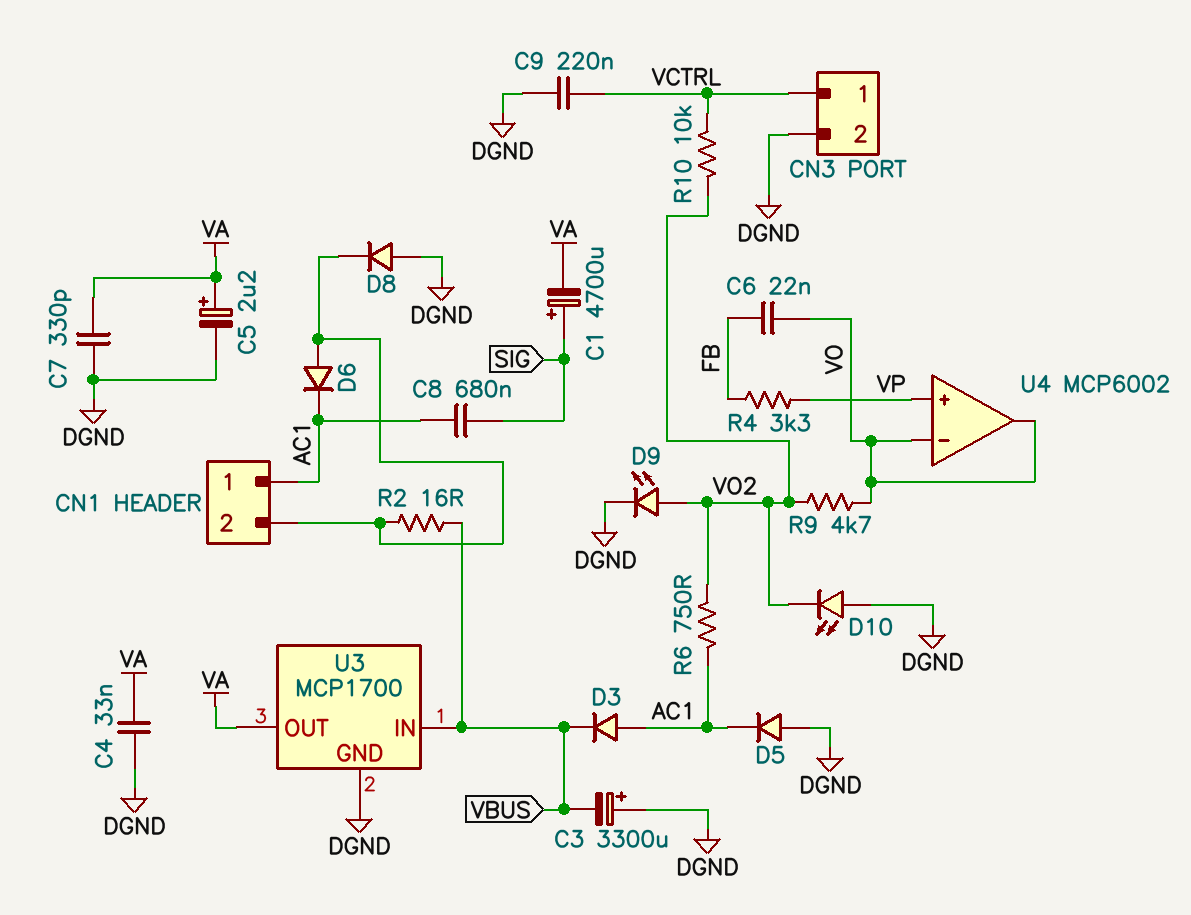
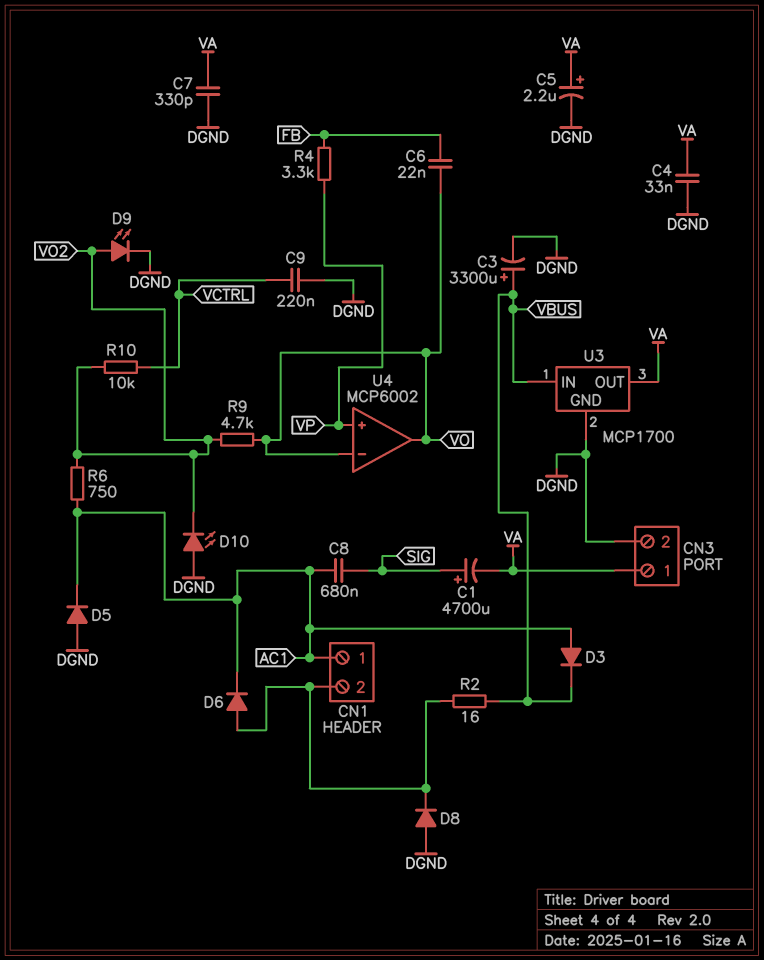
C3: 3300uF (plus DGND, minus VBUS) -> 3300uF (plus VBUS, minus DGND)
CN3 pin 1: VCTRL -> VA

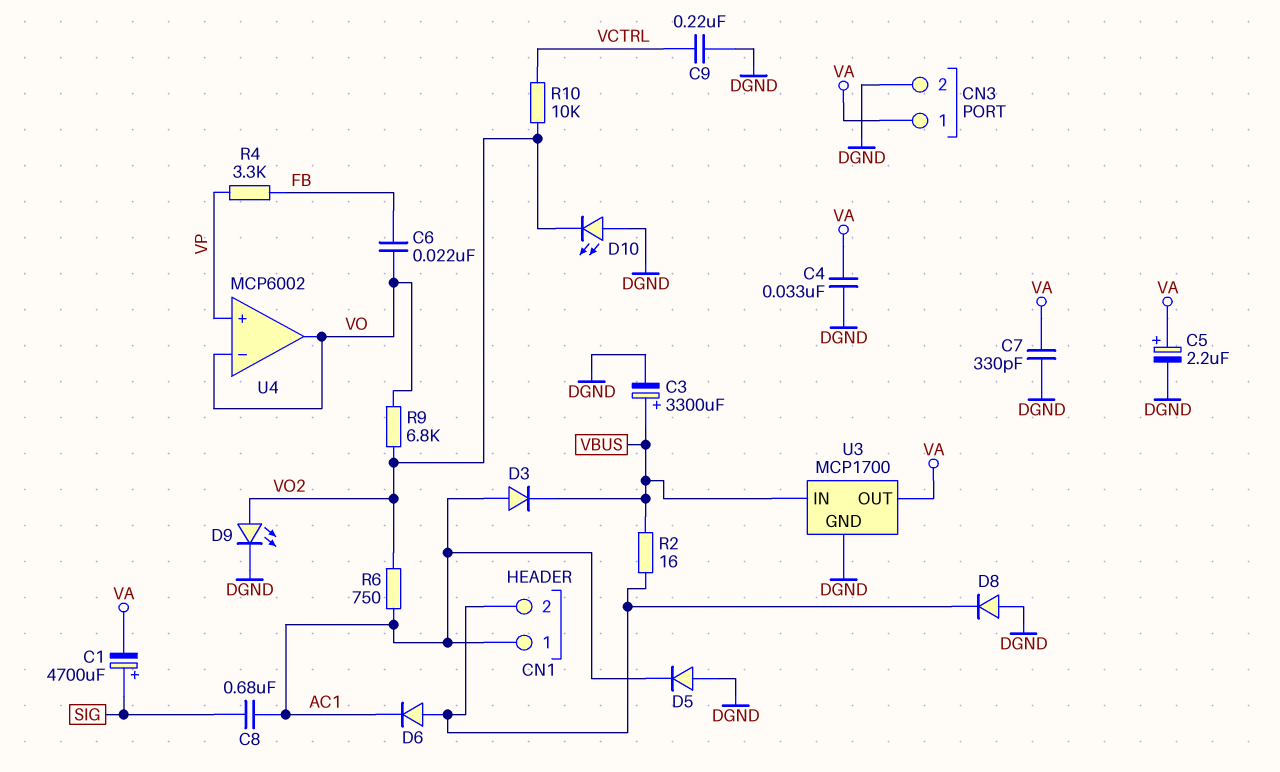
R9: 4.7k (VO, VO2) -> 6.8k (VO, VO2)

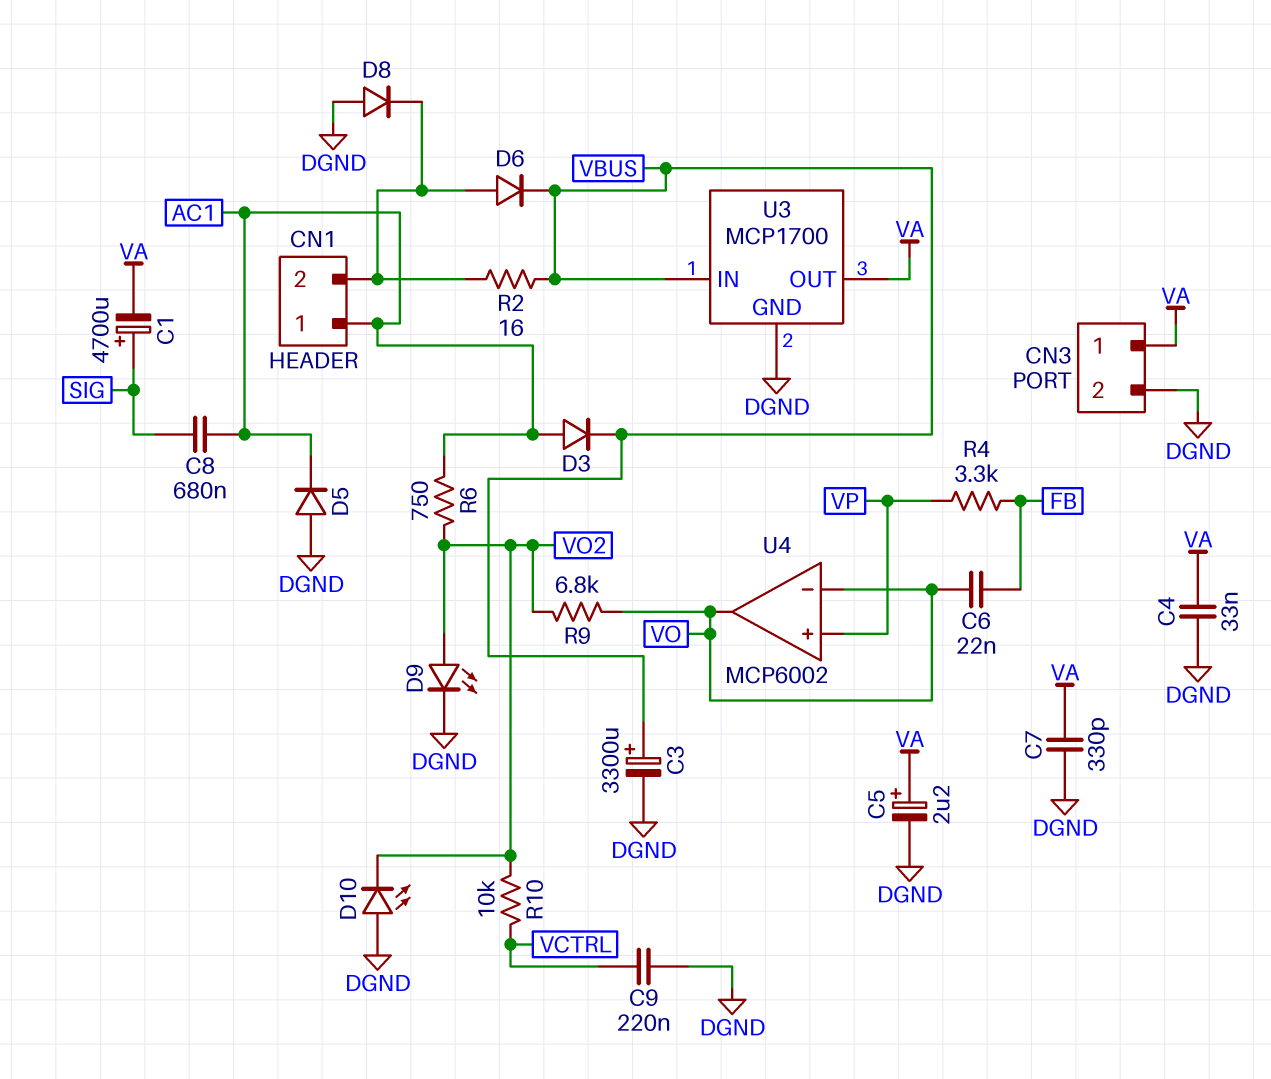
D6: diode (A CN1/2, K AC1) -> diode (A CN1/2, K VBUS)

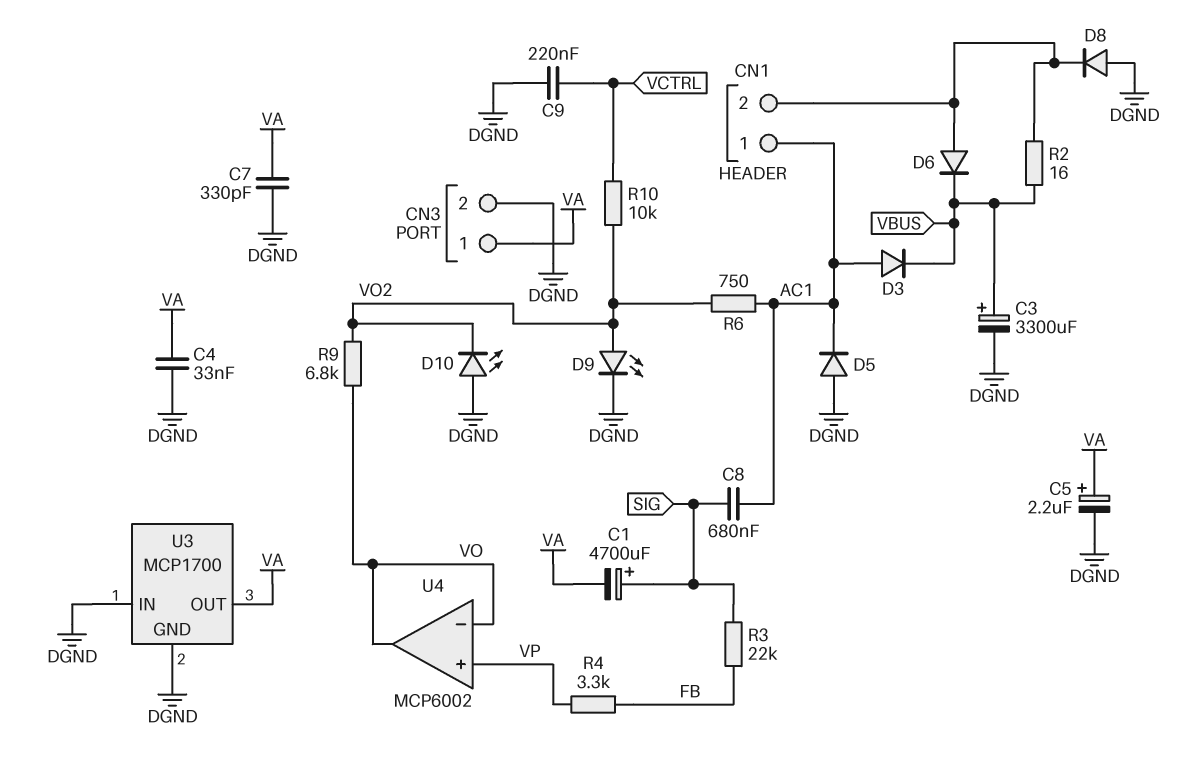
C6: 22nF (FB, VO) -> none
R3: none -> 22k (FB, SIG)
U3 pin IN: VBUS -> DGND

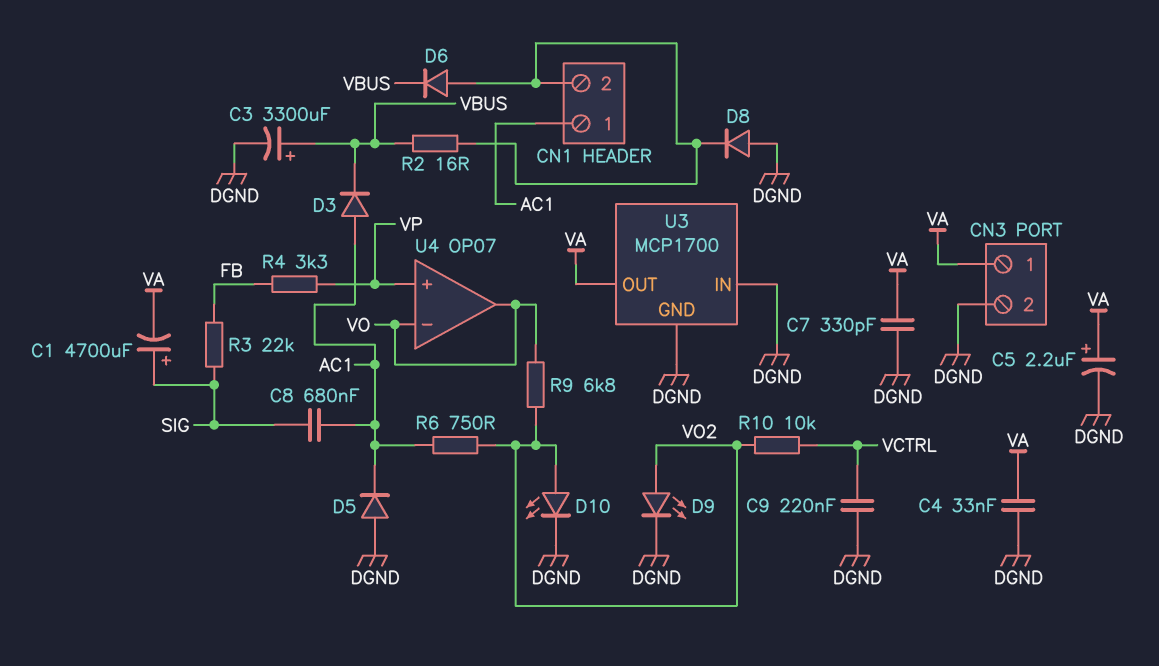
D10: LED (A DGND, K VO2) -> LED (A VO2, K DGND)
U4: MCP6002 -> OP07

